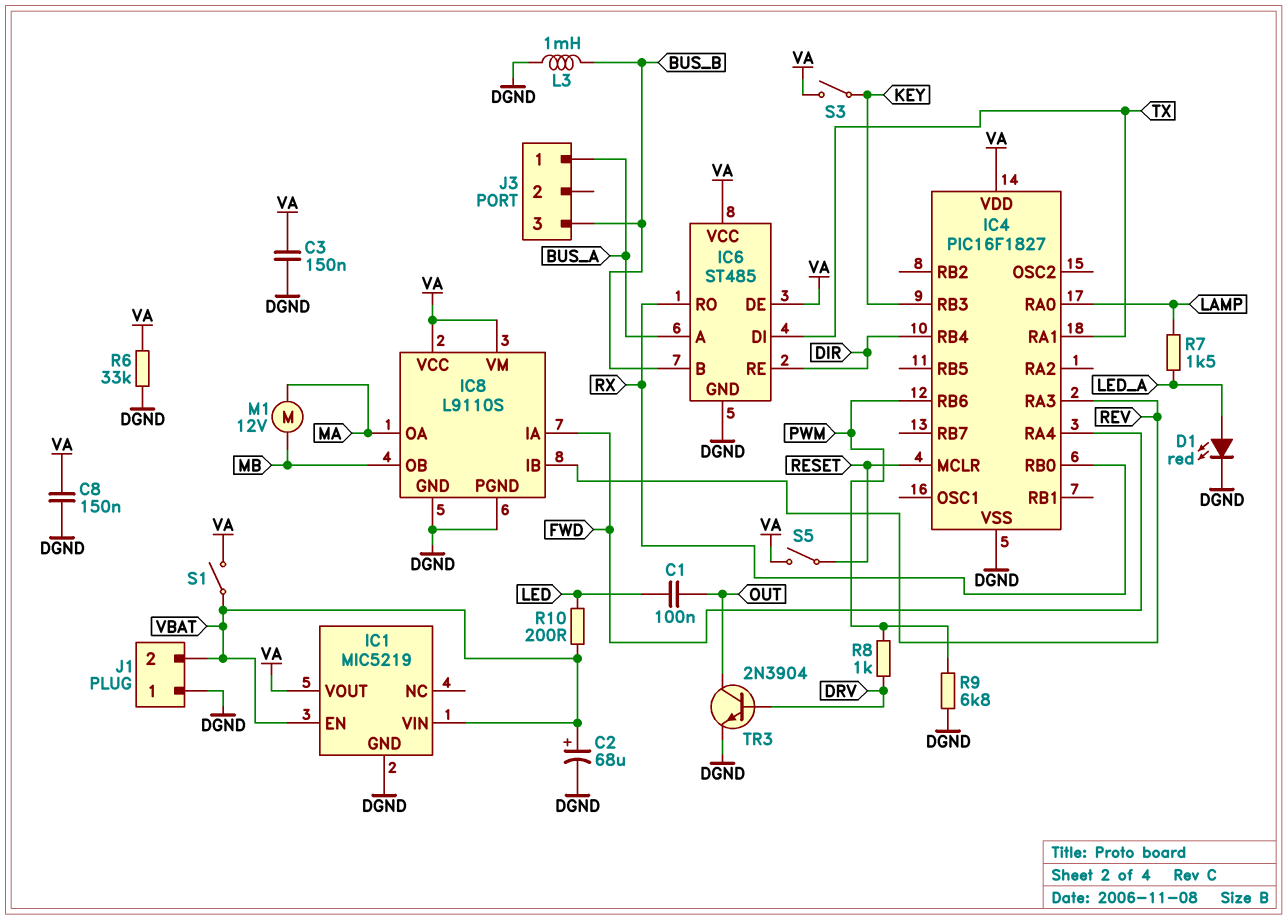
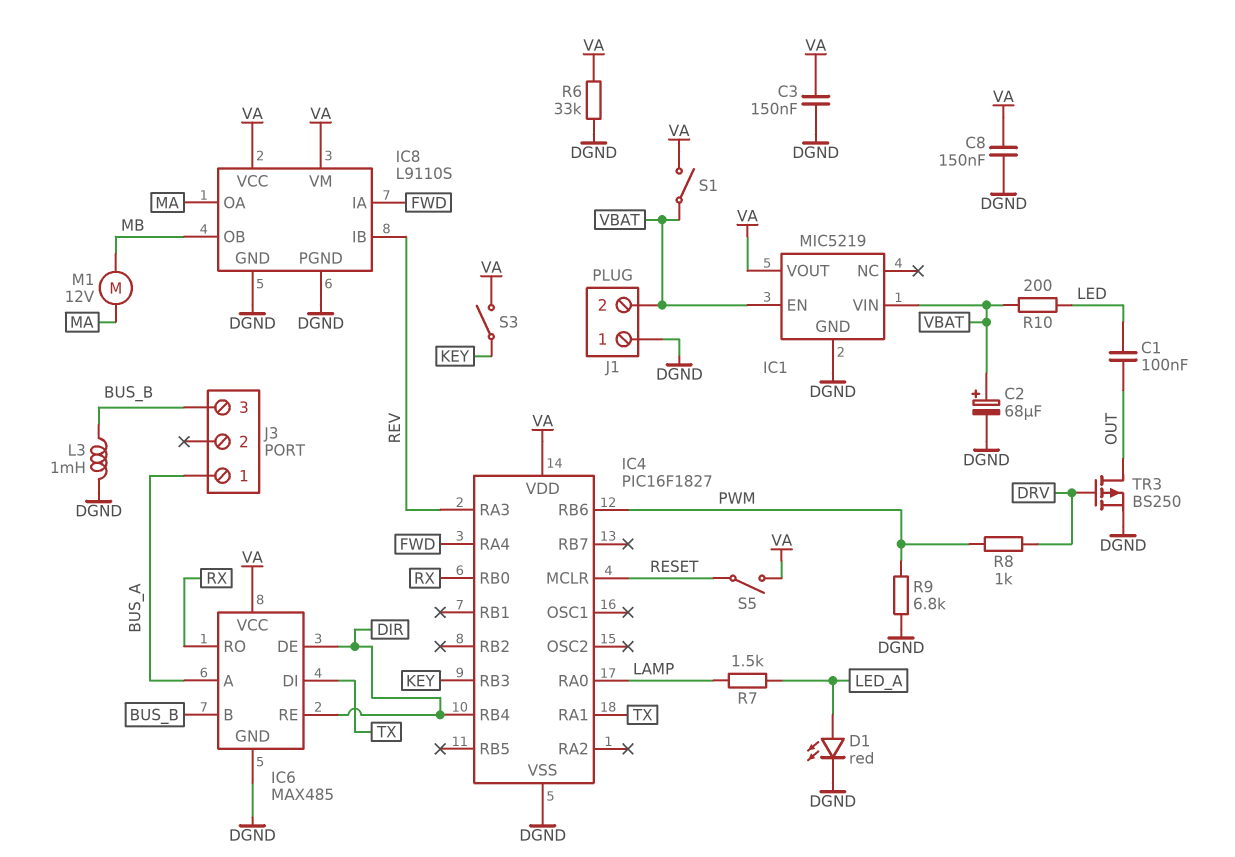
IC6: ST485 -> MAX485
IC6 pin DE: VA -> DIR
TR3: NPN 2N3904 (B DRV, C OUT, E DGND) -> PMOS BS250 (G DRV, D OUT, S DGND)

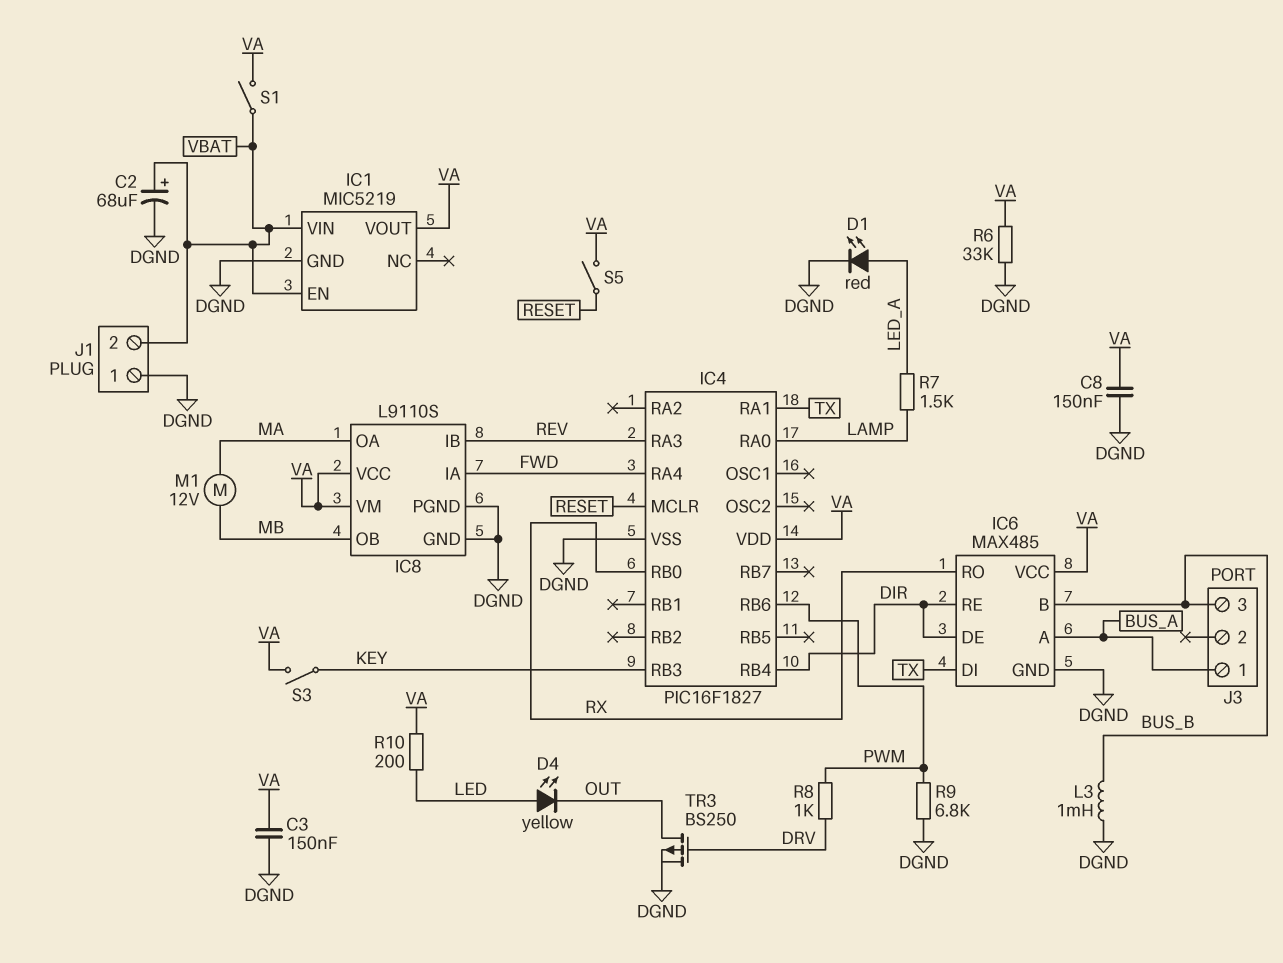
C1: 100nF (LED, OUT) -> none
D4: none -> LED yellow (A LED, K OUT)
R10: 200 (LED, VBAT) -> 200 (LED, VA)

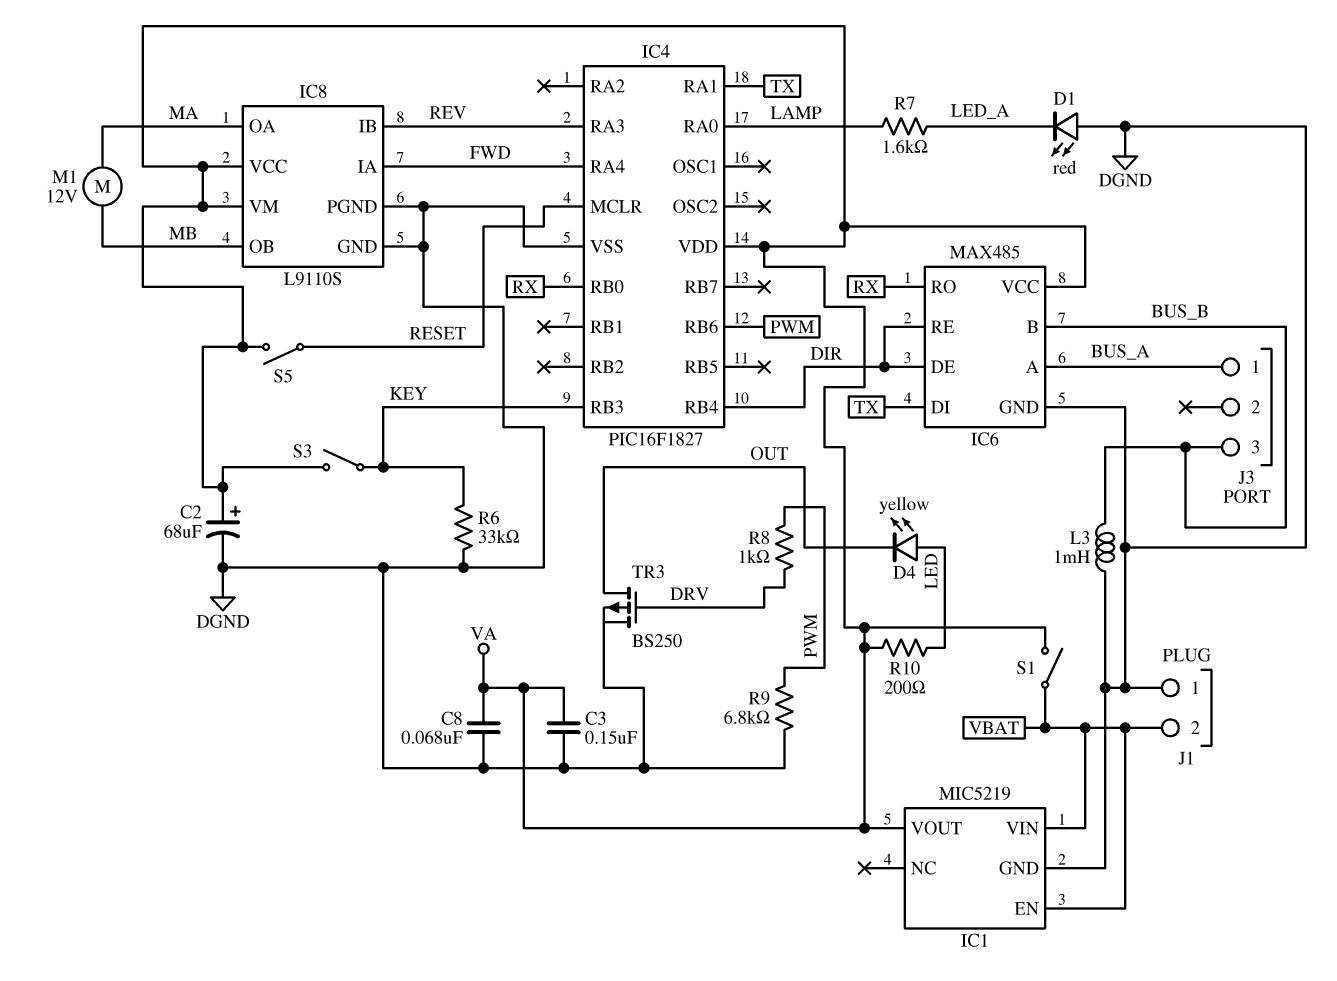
C2: 68uF (plus VBAT, minus DGND) -> 68uF (plus VA, minus DGND)
C8: 150nF (DGND, VA) -> 68nF (DGND, VA)
D1: LED red (A LED_A, K DGND) -> LED red (A DGND, K LED_A)
R6: 33k (DGND, VA) -> 33k (DGND, KEY)
R7: 1.5k (LAMP, LED_A) -> 1.6k (LAMP, LED_A)

